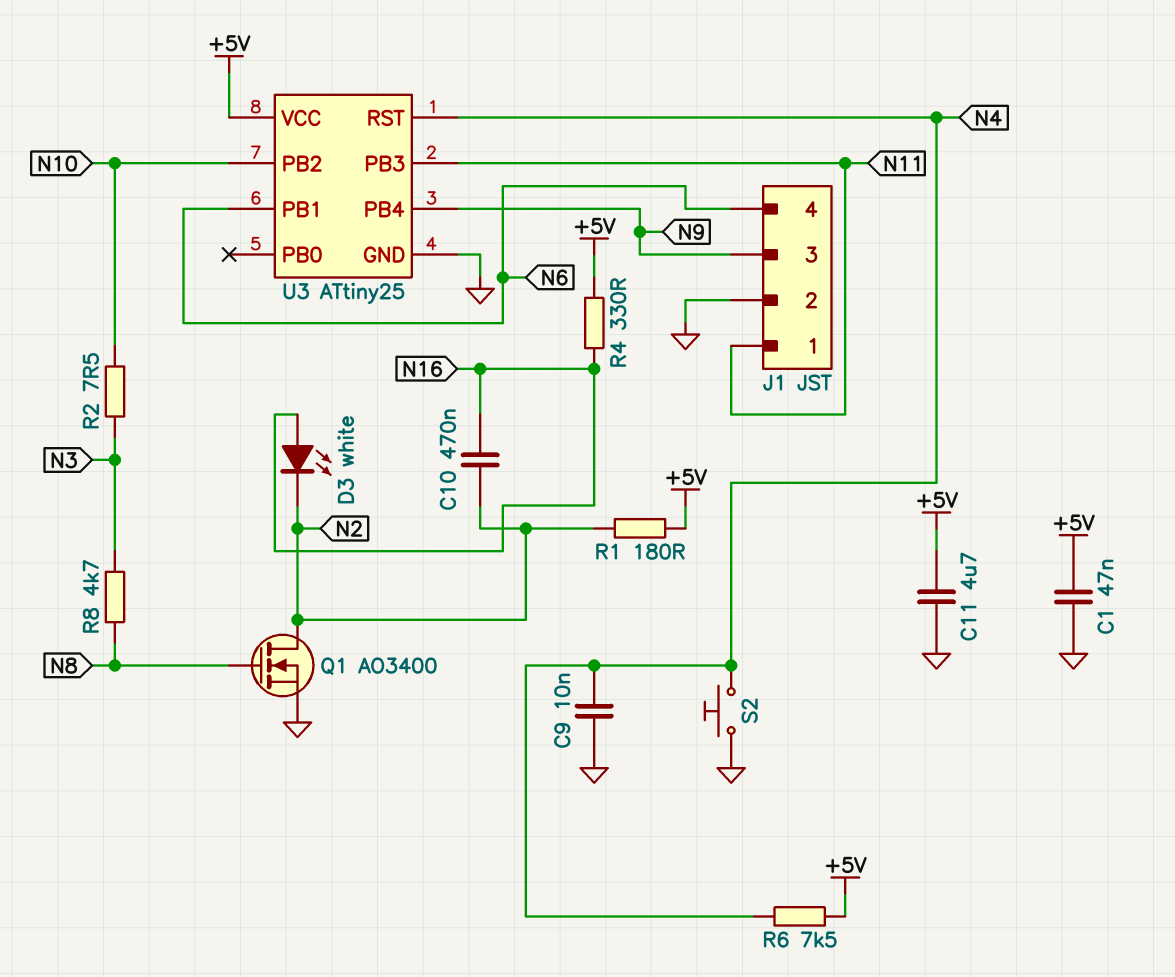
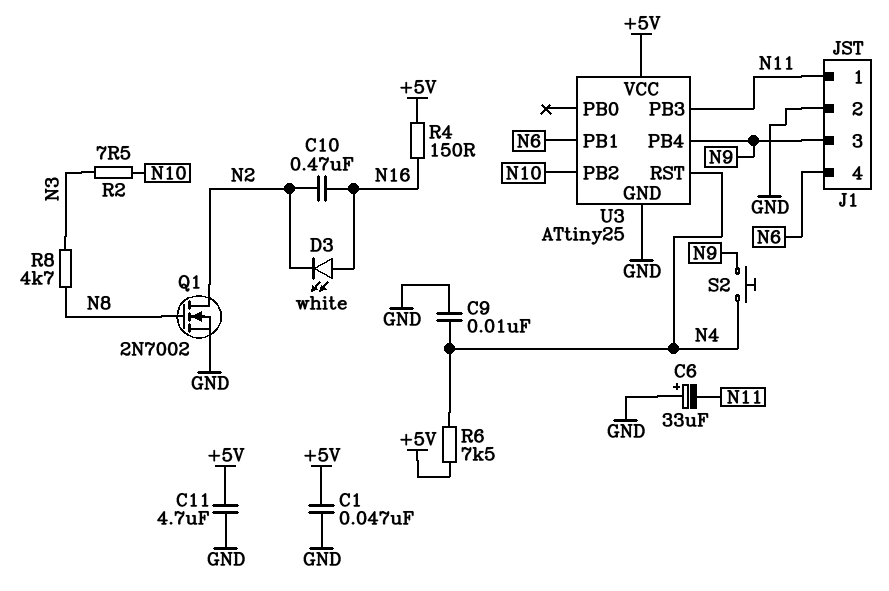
C6: none -> 33uF (plus GND, minus N11)
Q1: NMOS AO3400 (G N8, D N2, S GND) -> NMOS 2N7002 (G N8, D N2, S GND)
R1: 180 (+5V, N2) -> none
R4: 330 (+5V, N16) -> 150 (+5V, N16)
S2: button (GND, N4) -> button (N4, N9)

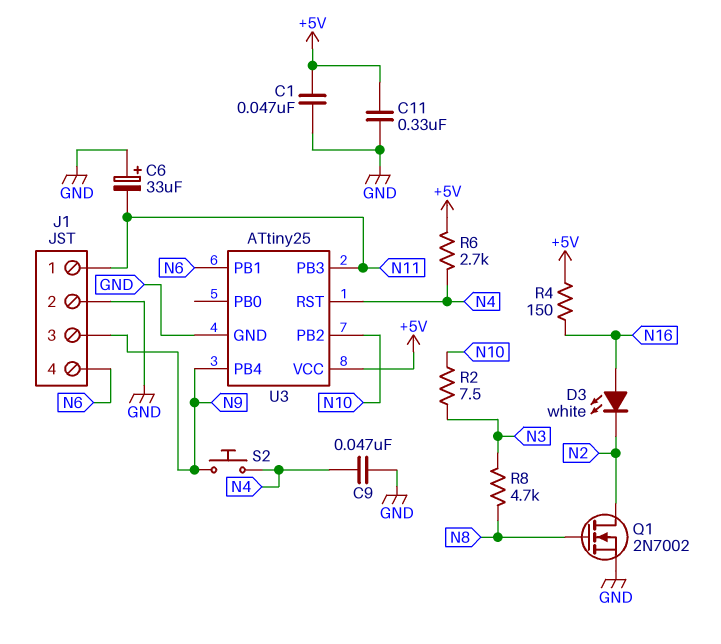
C9: 10nF (GND, N4) -> 47nF (GND, N4)
C10: 470nF (N2, N16) -> none
C11: 4.7uF (+5V, GND) -> 330nF (+5V, GND)
R6: 7.5k (+5V, N4) -> 2.7k (+5V, N4)

